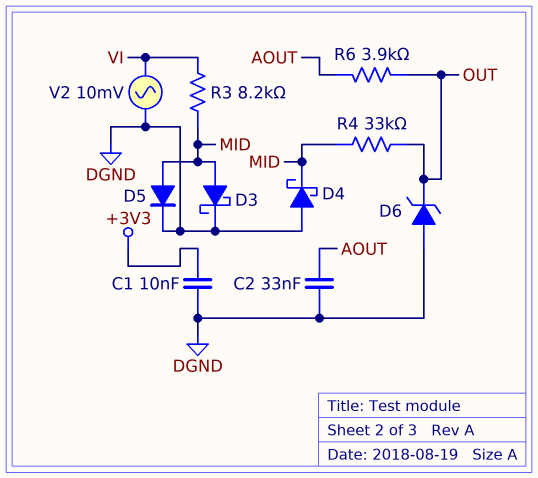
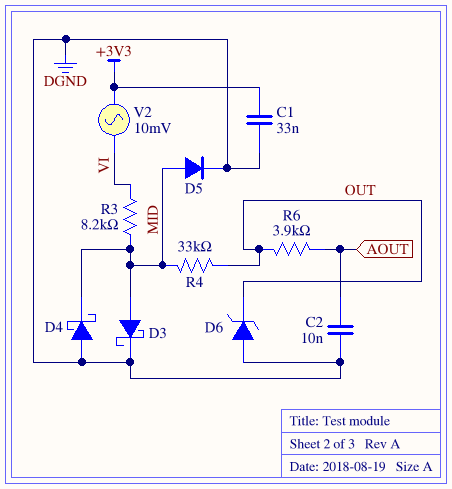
C1: 10nF (+3V3, DGND) -> 33nF (+3V3, DGND)
C2: 33nF (AOUT, DGND) -> 10nF (AOUT, DGND)
V2: AC 10mV (DGND, VI) -> AC 10mV (+3V3, VI)

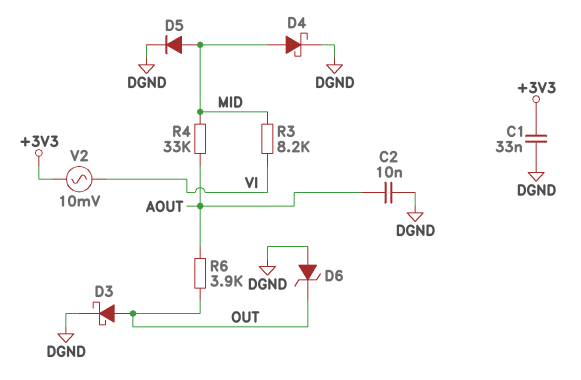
D3: schottky (A MID, K DGND) -> schottky (A OUT, K DGND)
D4: schottky (A DGND, K MID) -> schottky (A MID, K DGND)
R4: 33k (MID, OUT) -> 33k (AOUT, MID)

